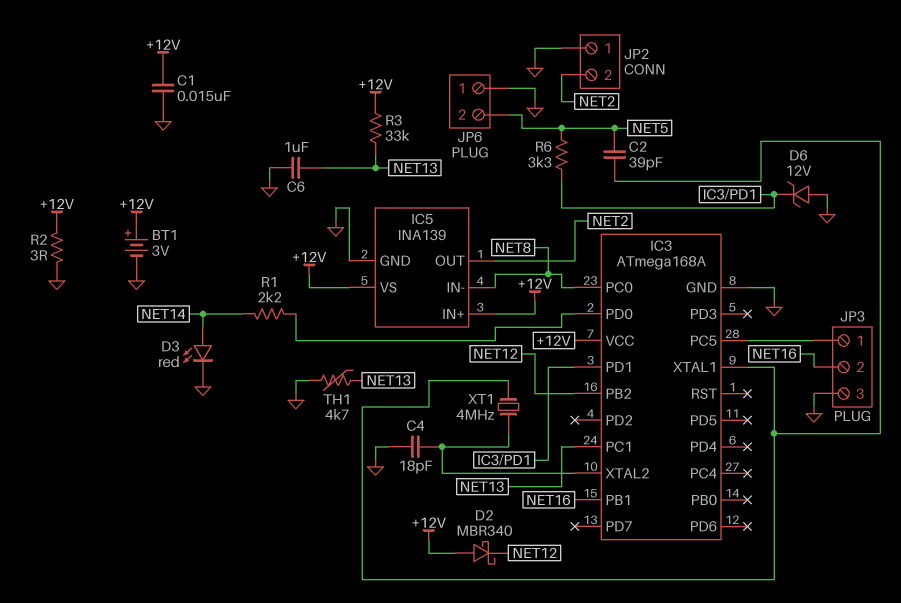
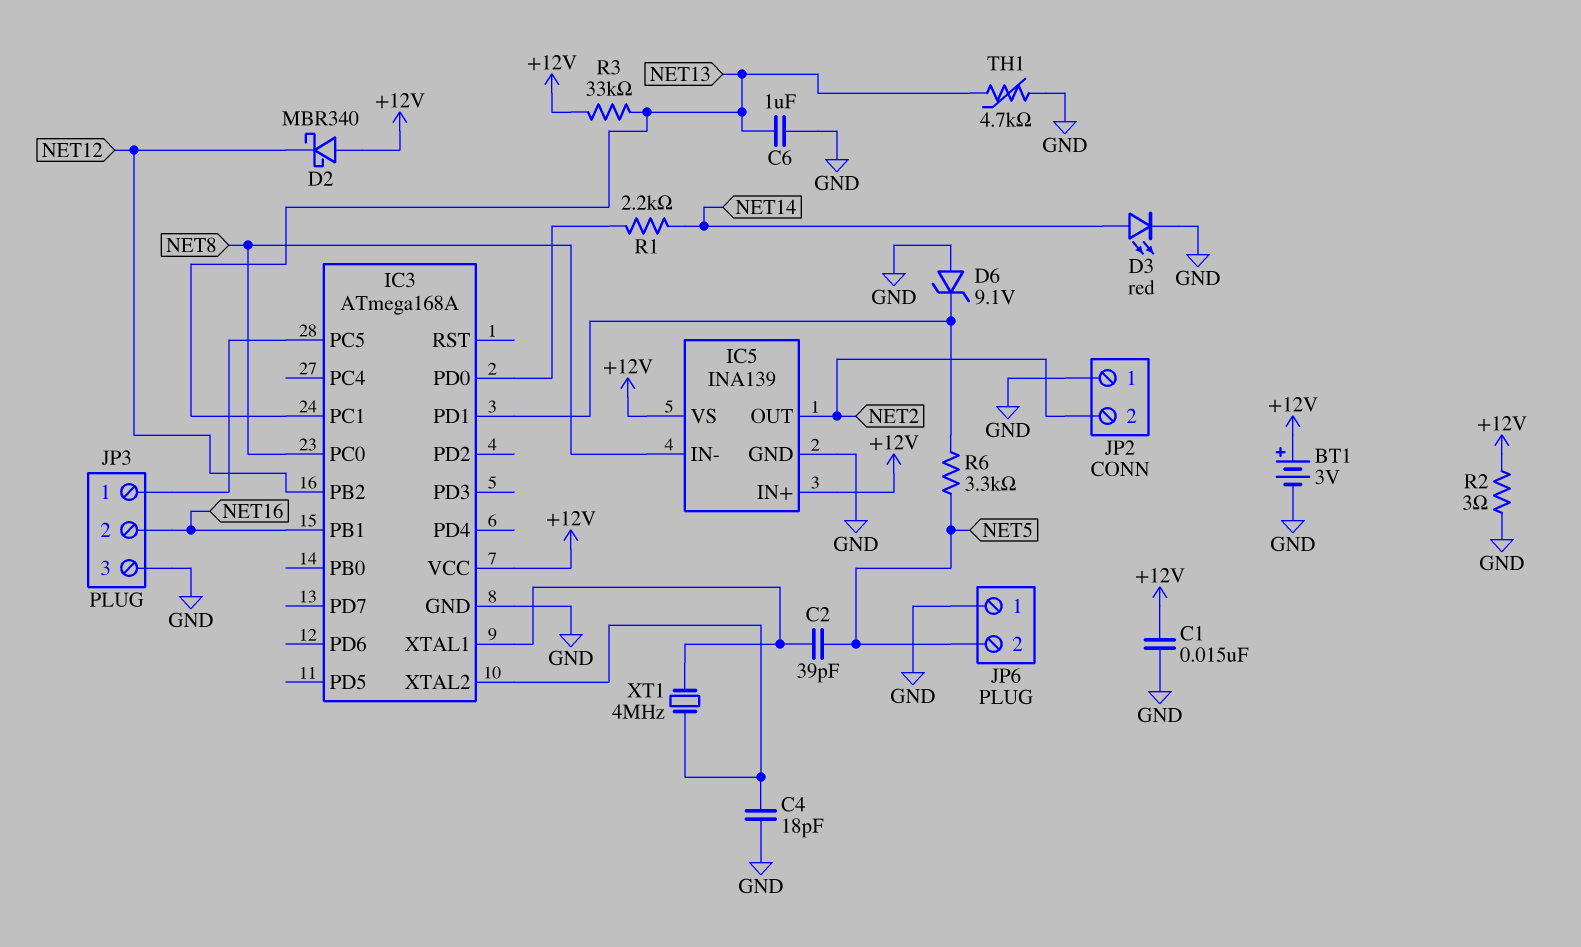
D6: zener 12V (A GND, K IC3/PD1) -> zener 9.1V (A GND, K IC3/PD1)

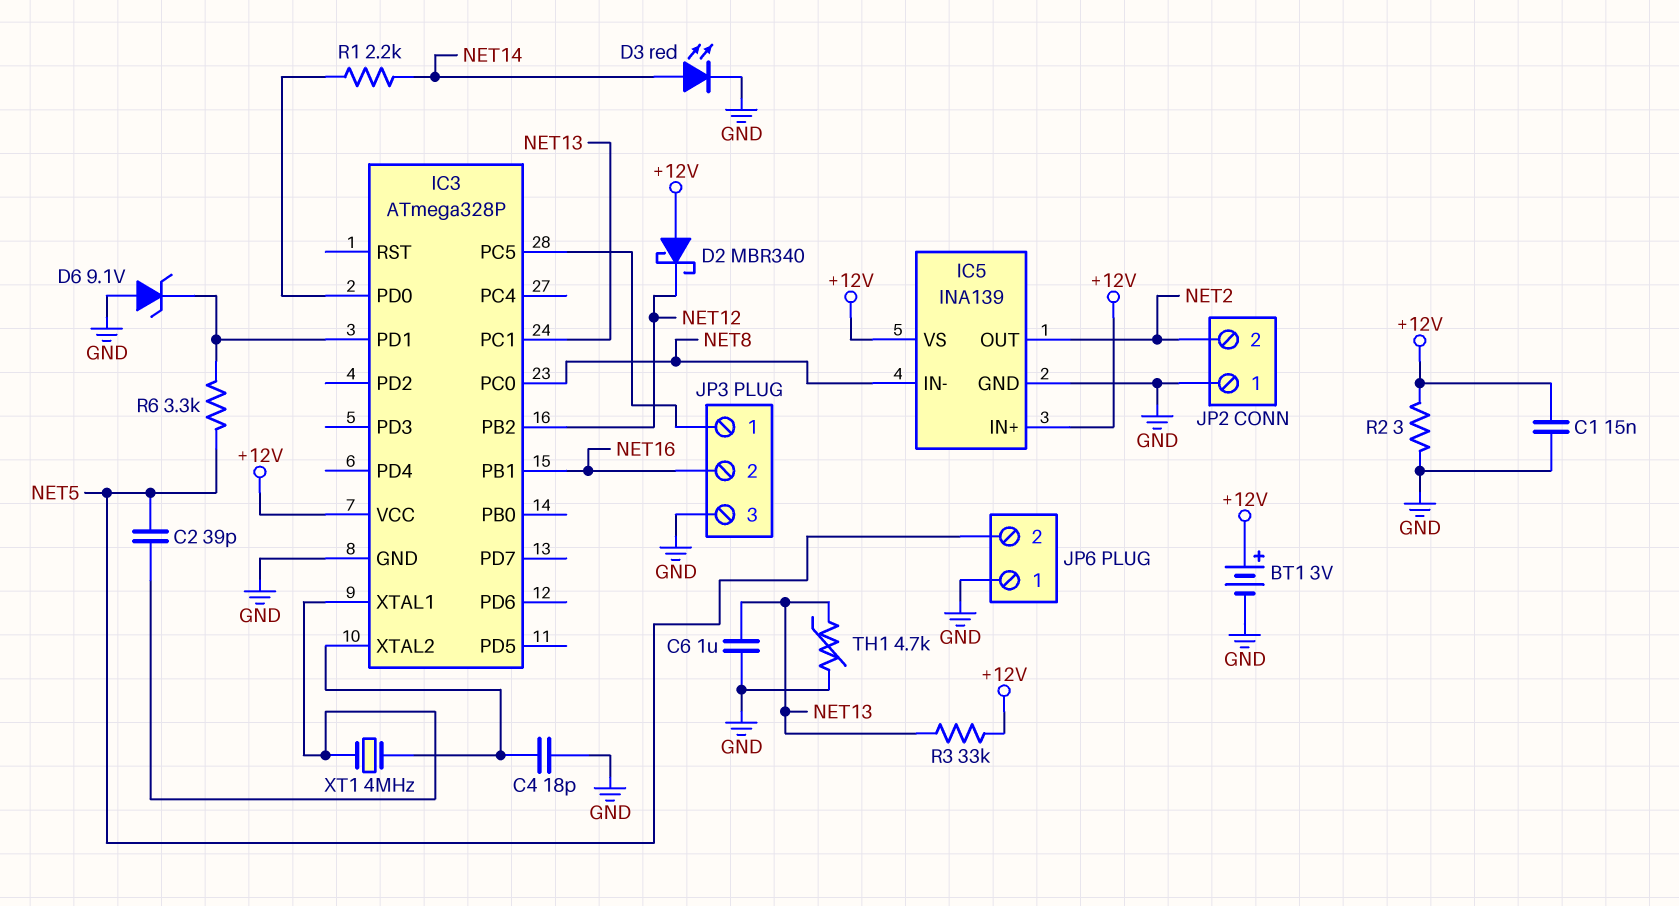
IC3: ATmega168A -> ATmega328P

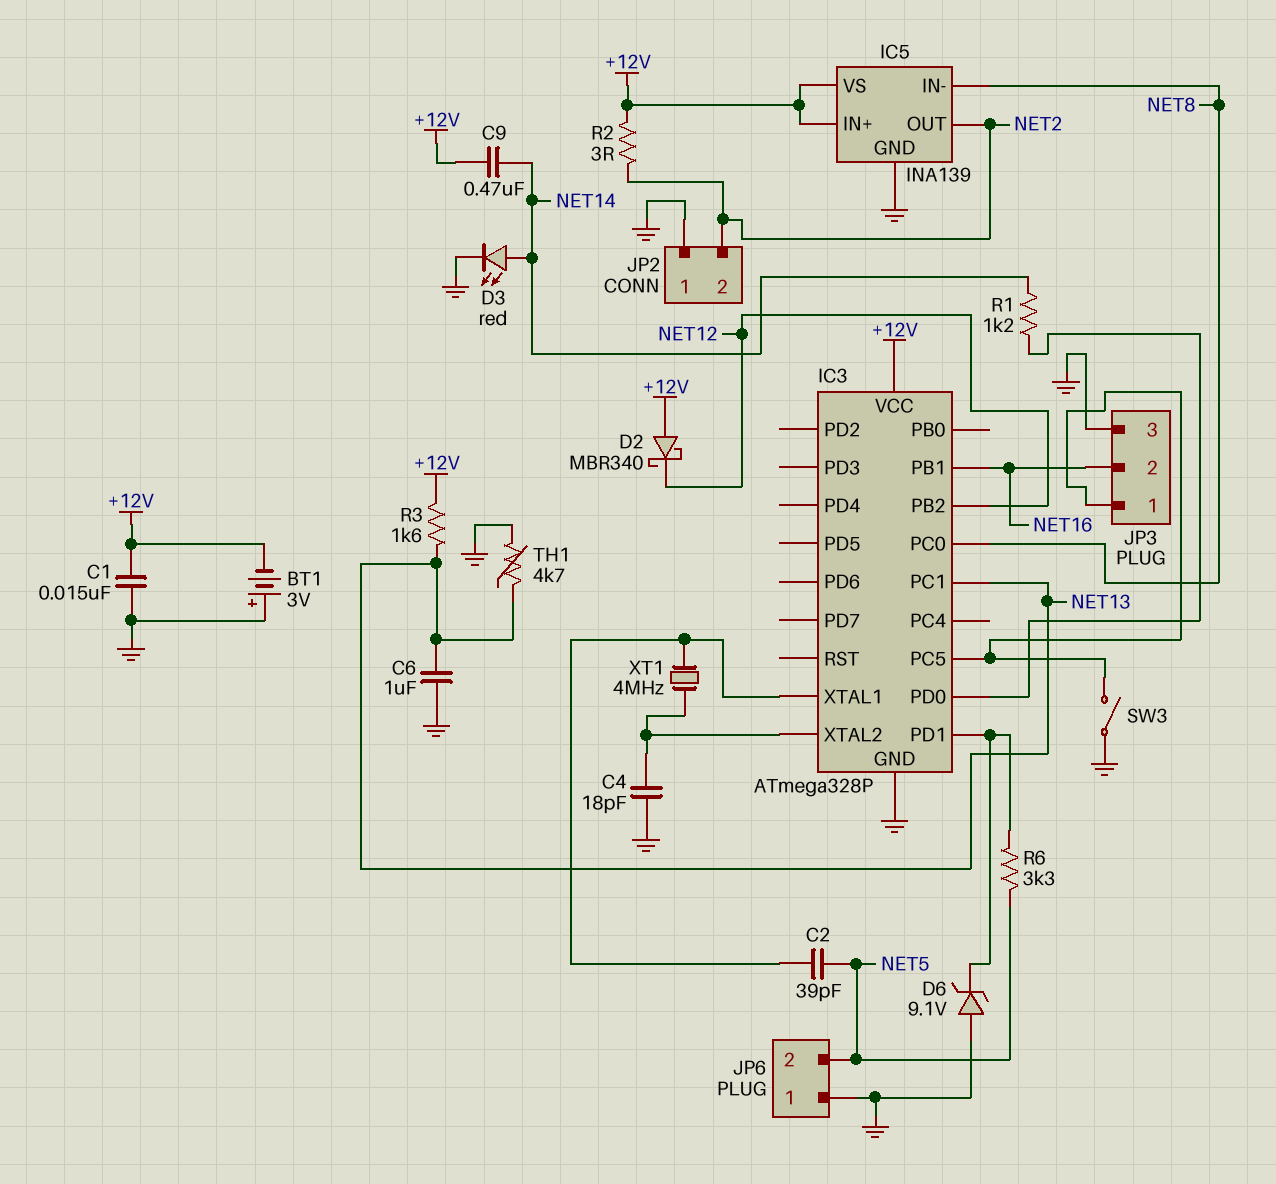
BT1: 3V (plus +12V, minus GND) -> 3V (plus GND, minus +12V)
C9: none -> 470nF (+12V, NET14)
R1: 2.2k (IC3/PD0, NET14) -> 1.2k (IC3/PD0, NET14)
R2: 3 (+12V, GND) -> 3 (+12V, NET2)
R3: 33k (+12V, NET13) -> 1.6k (+12V, NET13)
SW3: none -> switch (GND, IC3/PC5)

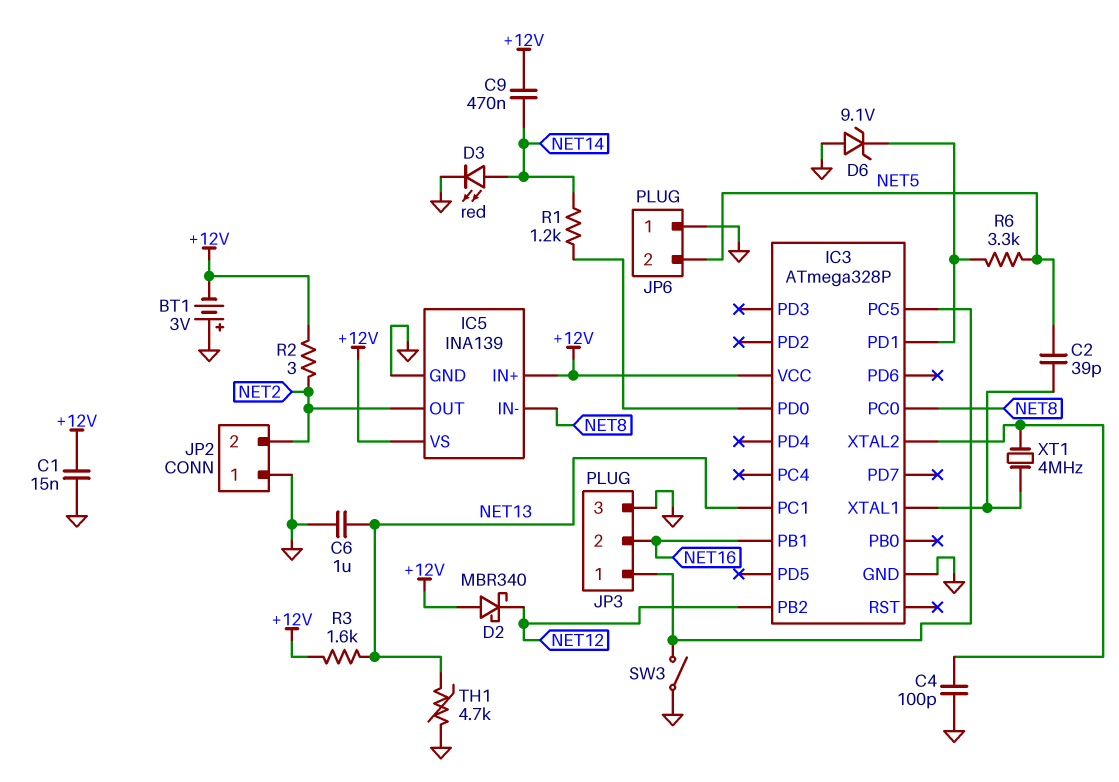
C4: 18pF (GND, IC3/XTAL2) -> 100pF (GND, IC3/XTAL2)

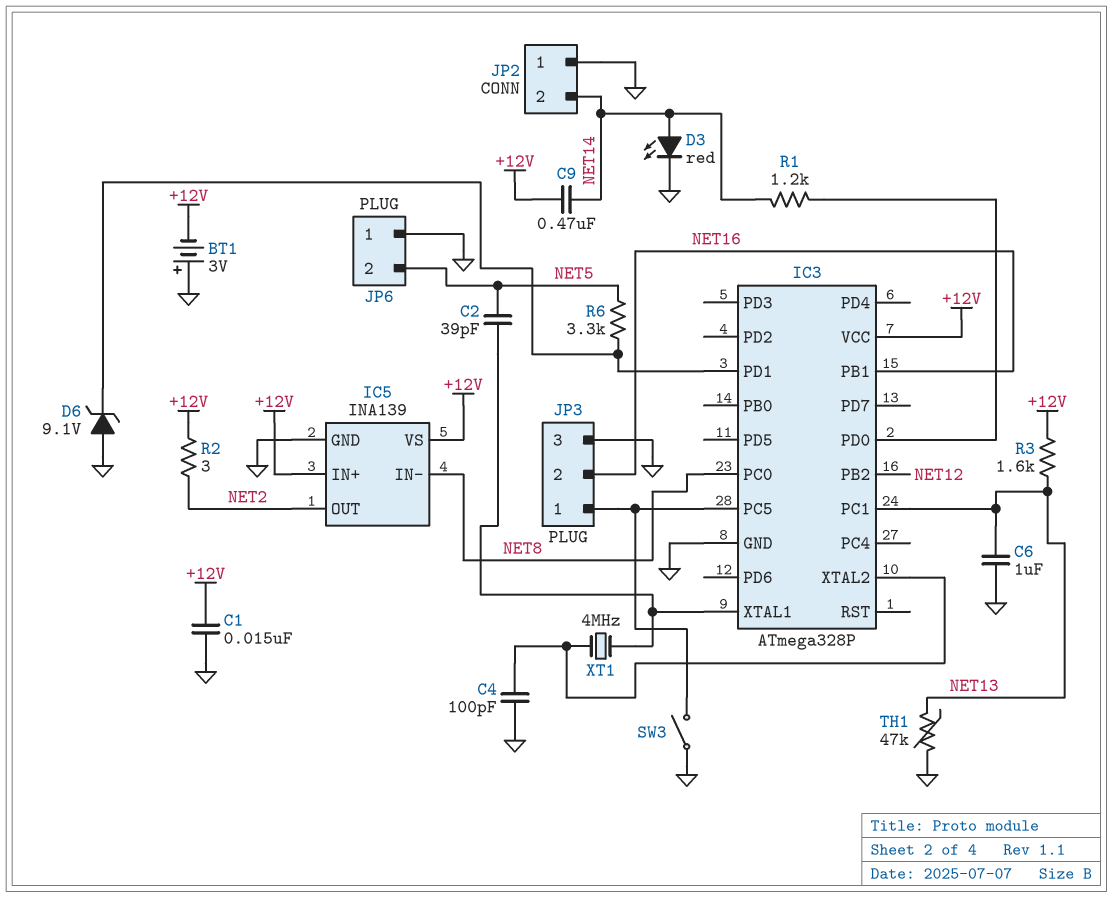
D2: schottky MBR340 (A +12V, K NET12) -> none
JP2 pin 2: NET2 -> NET14
TH1: 4.7k (GND, NET13) -> 47k (GND, NET13)

